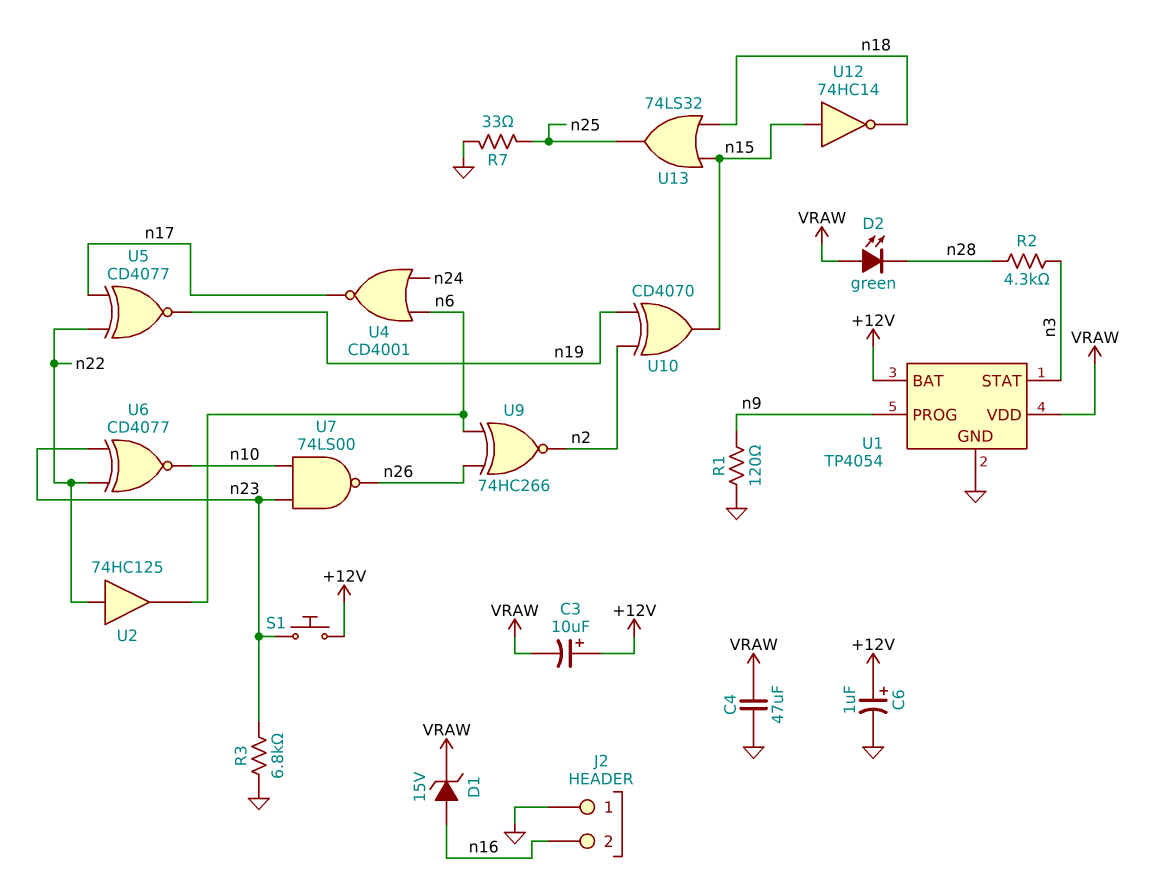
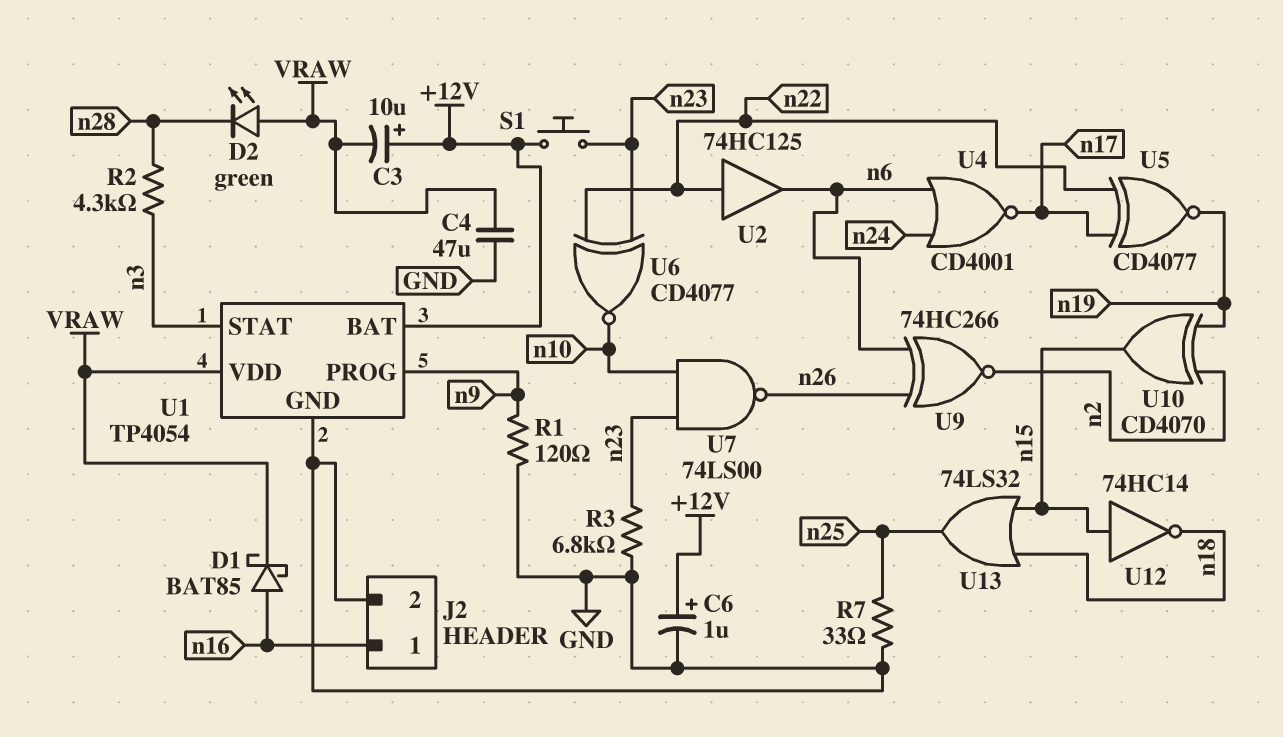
D1: zener 15V (A n16, K VRAW) -> schottky BAT85 (A n16, K VRAW)
J2 pin 1: GND -> n16
J2 pin 2: n16 -> GND

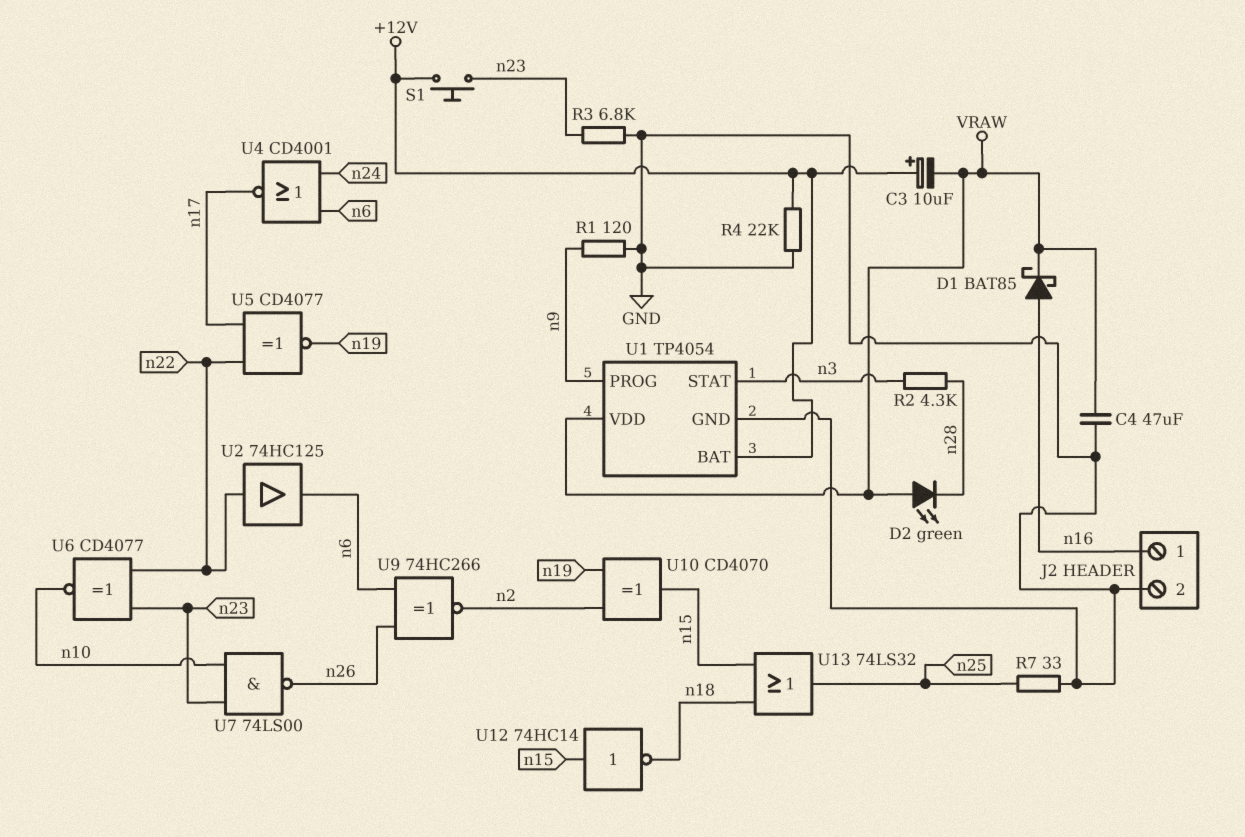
C6: 1uF (plus +12V, minus GND) -> none
R4: none -> 22k (+12V, GND)

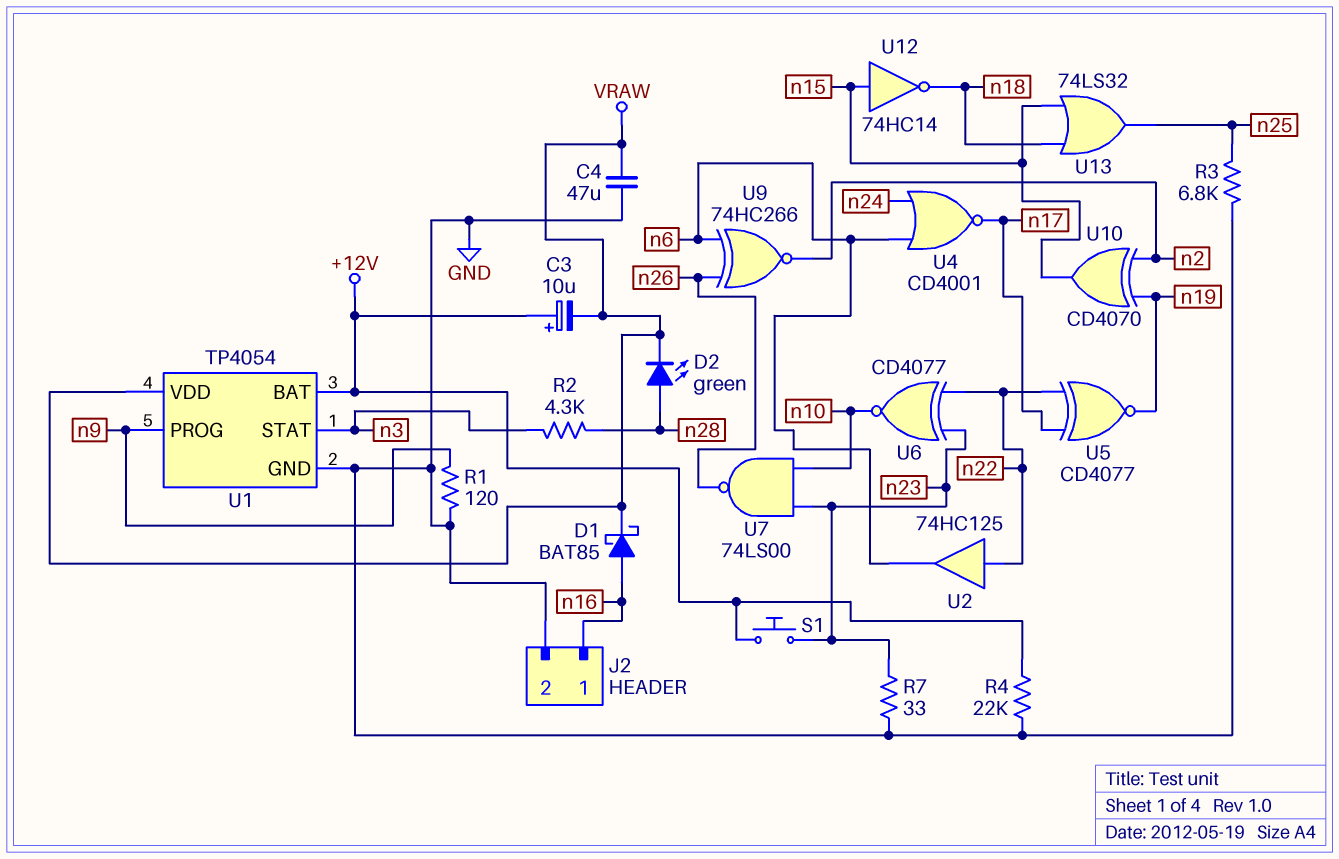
D2: LED green (A VRAW, K n28) -> LED green (A n28, K VRAW)
R3: 6.8k (GND, n23) -> 6.8k (GND, n25)
R7: 33 (GND, n25) -> 33 (GND, n23)

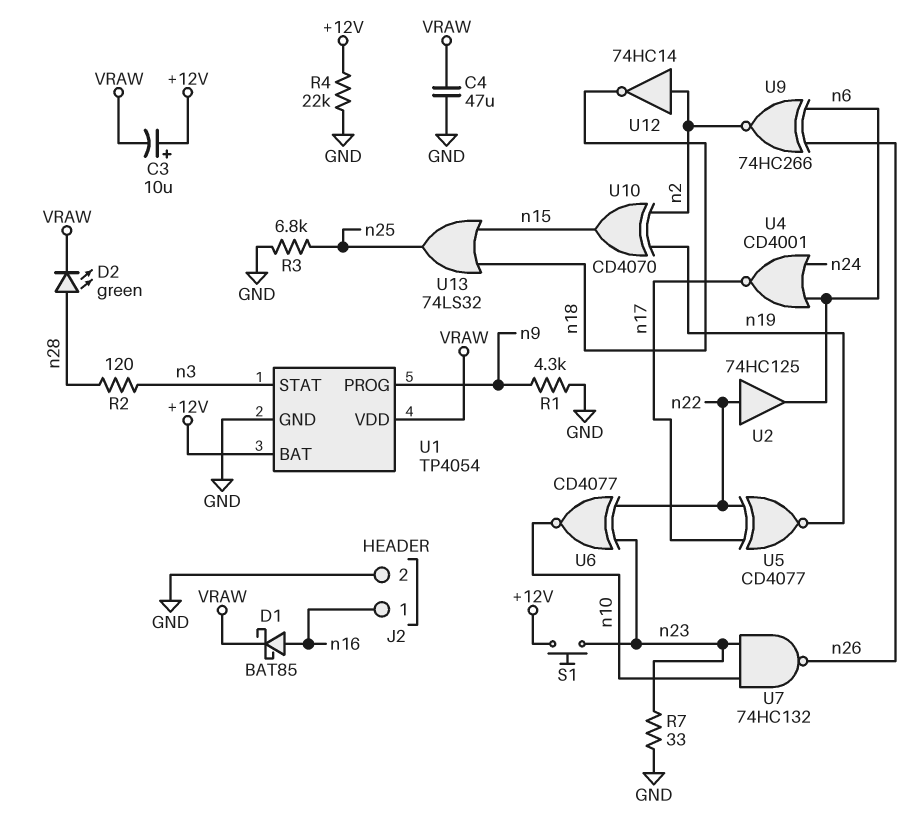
R1: 120 (GND, n9) -> 4.3k (GND, n9)
R2: 4.3k (n3, n28) -> 120 (n3, n28)
U7: NAND 74LS00 (in n10, in n23, out n26) -> NAND 74HC132 (in n10, in n23, out n26)
U12: NOT 74HC14 (in n15, out n18) -> NOT 74HC14 (in n2, out n18)

